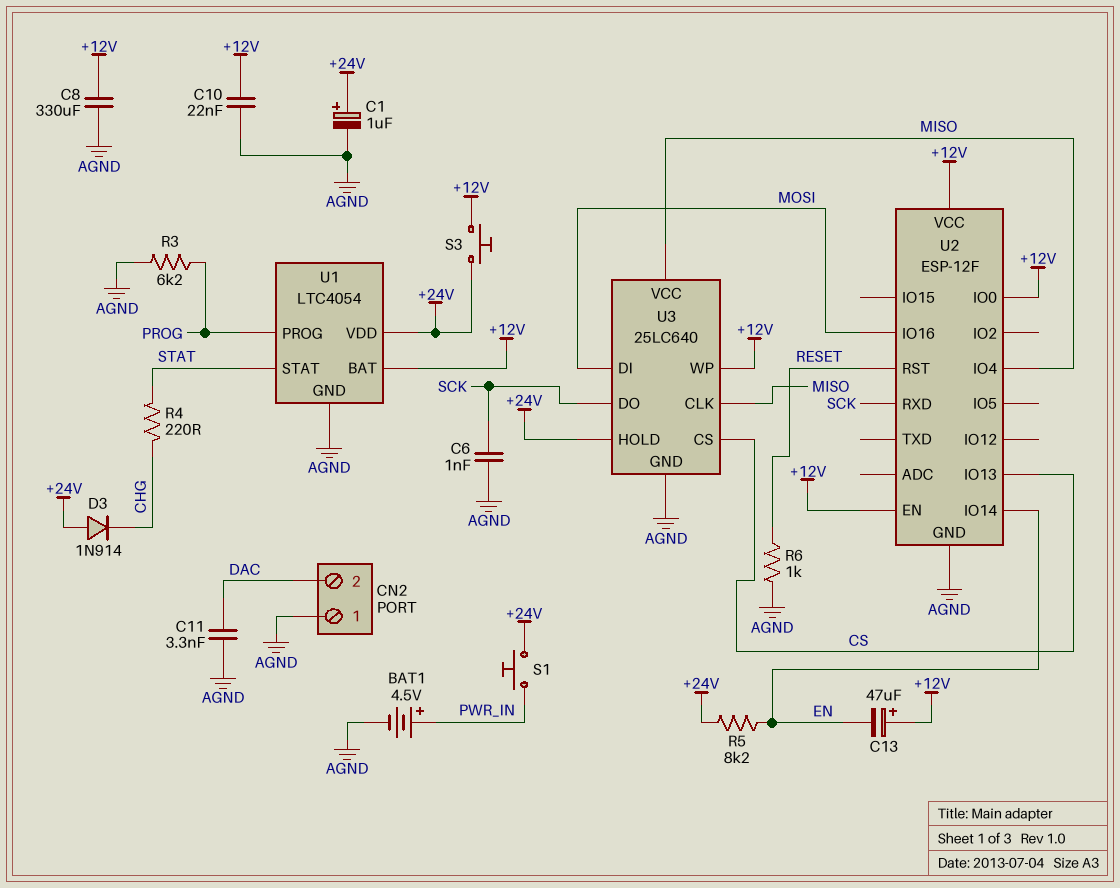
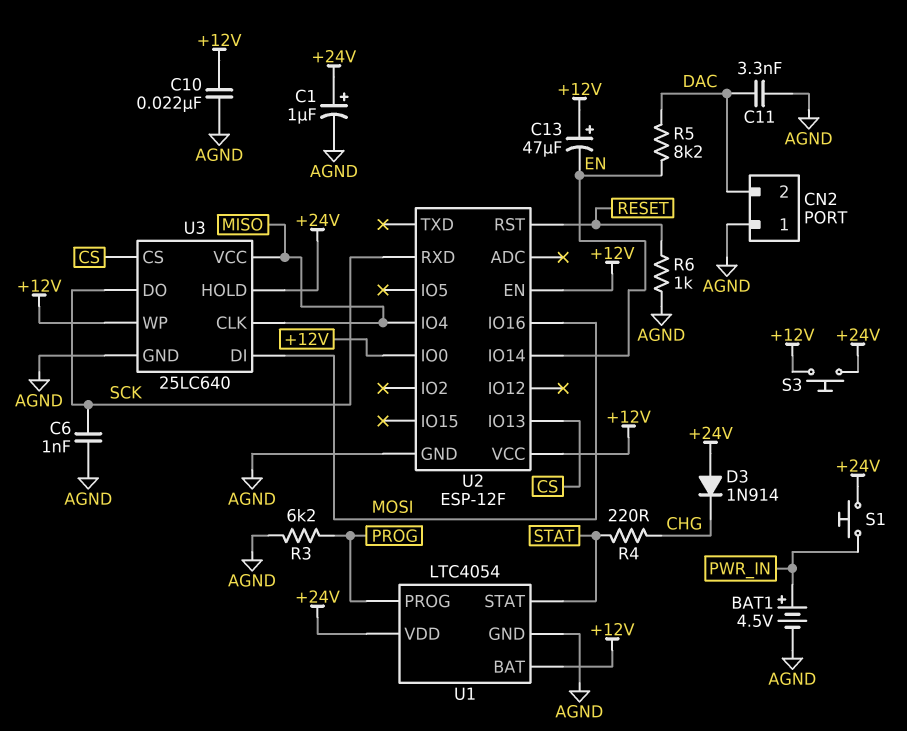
C8: 330uF (+12V, AGND) -> none
R5: 8.2k (+24V, EN) -> 8.2k (DAC, EN)

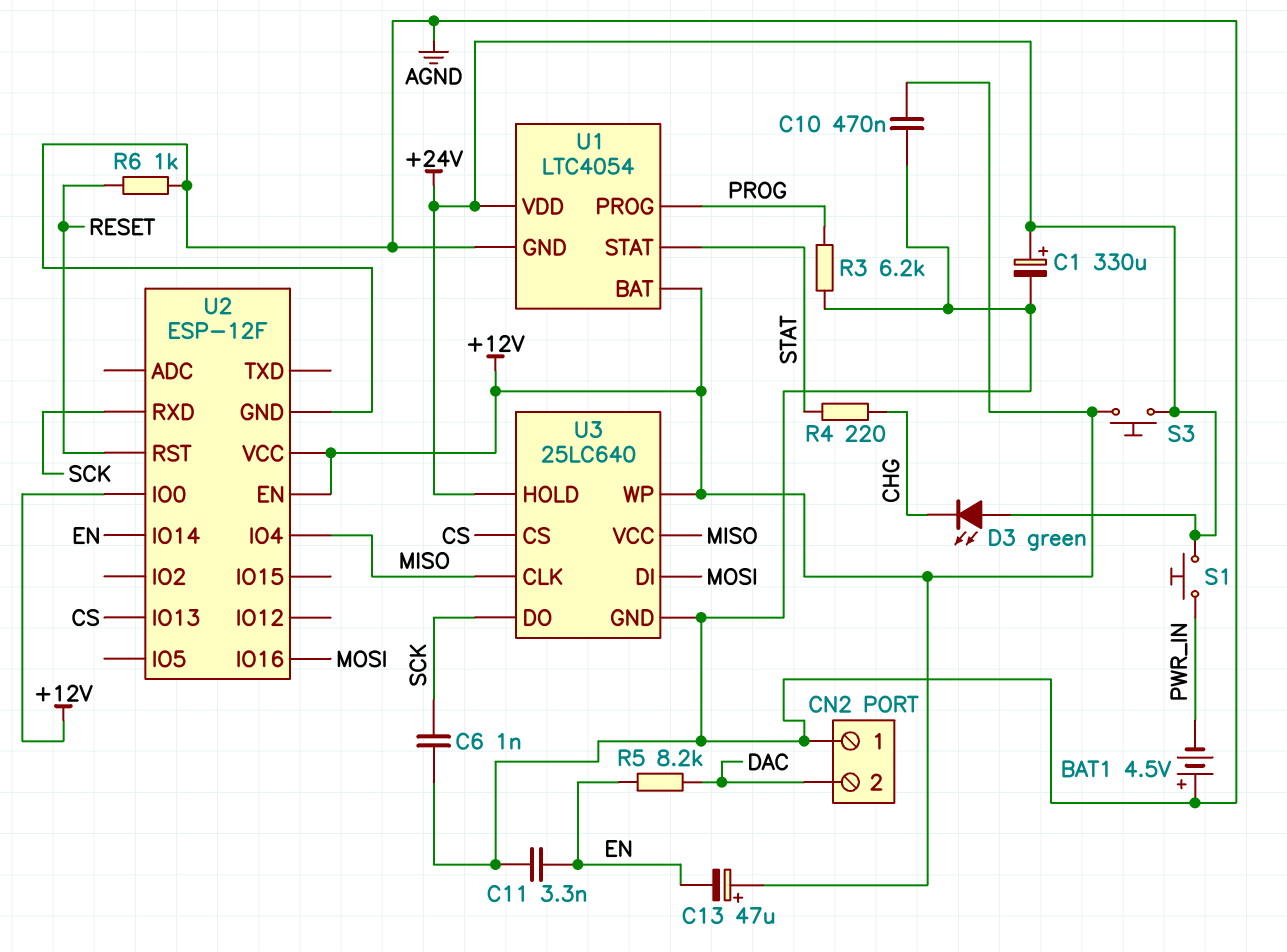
BAT1: 4.5V (plus PWR_IN, minus AGND) -> 4.5V (plus AGND, minus PWR_IN)
C1: 1uF (plus +24V, minus AGND) -> 330uF (plus +24V, minus AGND)
C10: 22nF (+12V, AGND) -> 470nF (+12V, AGND)
C11: 3.3nF (AGND, DAC) -> 3.3nF (AGND, EN)
D3: diode 1N914 (A +24V, K CHG) -> LED green (A +24V, K CHG)

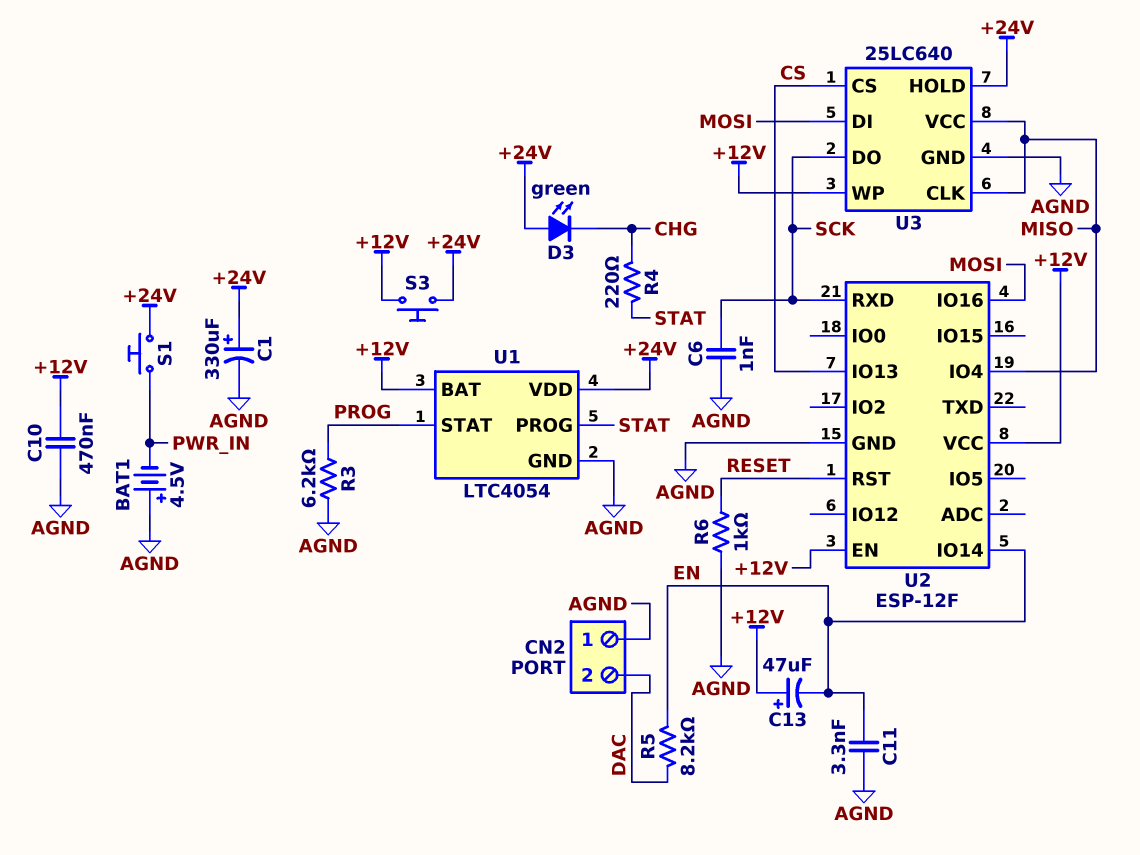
U1 pin PROG: PROG -> STAT
U1 pin STAT: STAT -> PROG
U2 pin IO0: +12V -> none

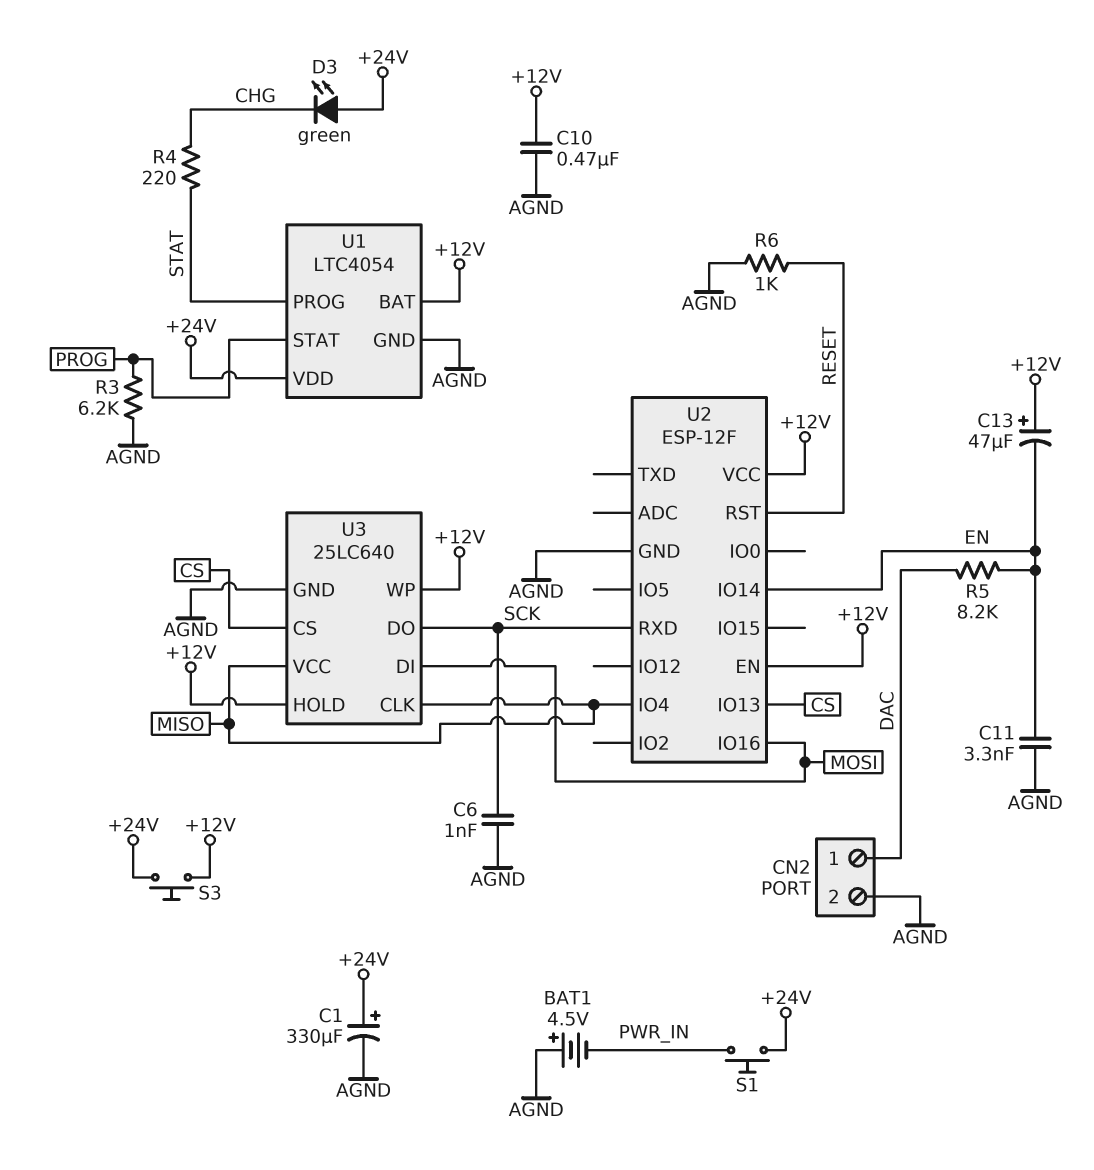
CN2 pin 1: AGND -> DAC
CN2 pin 2: DAC -> AGND
U3 pin HOLD: +24V -> +12V

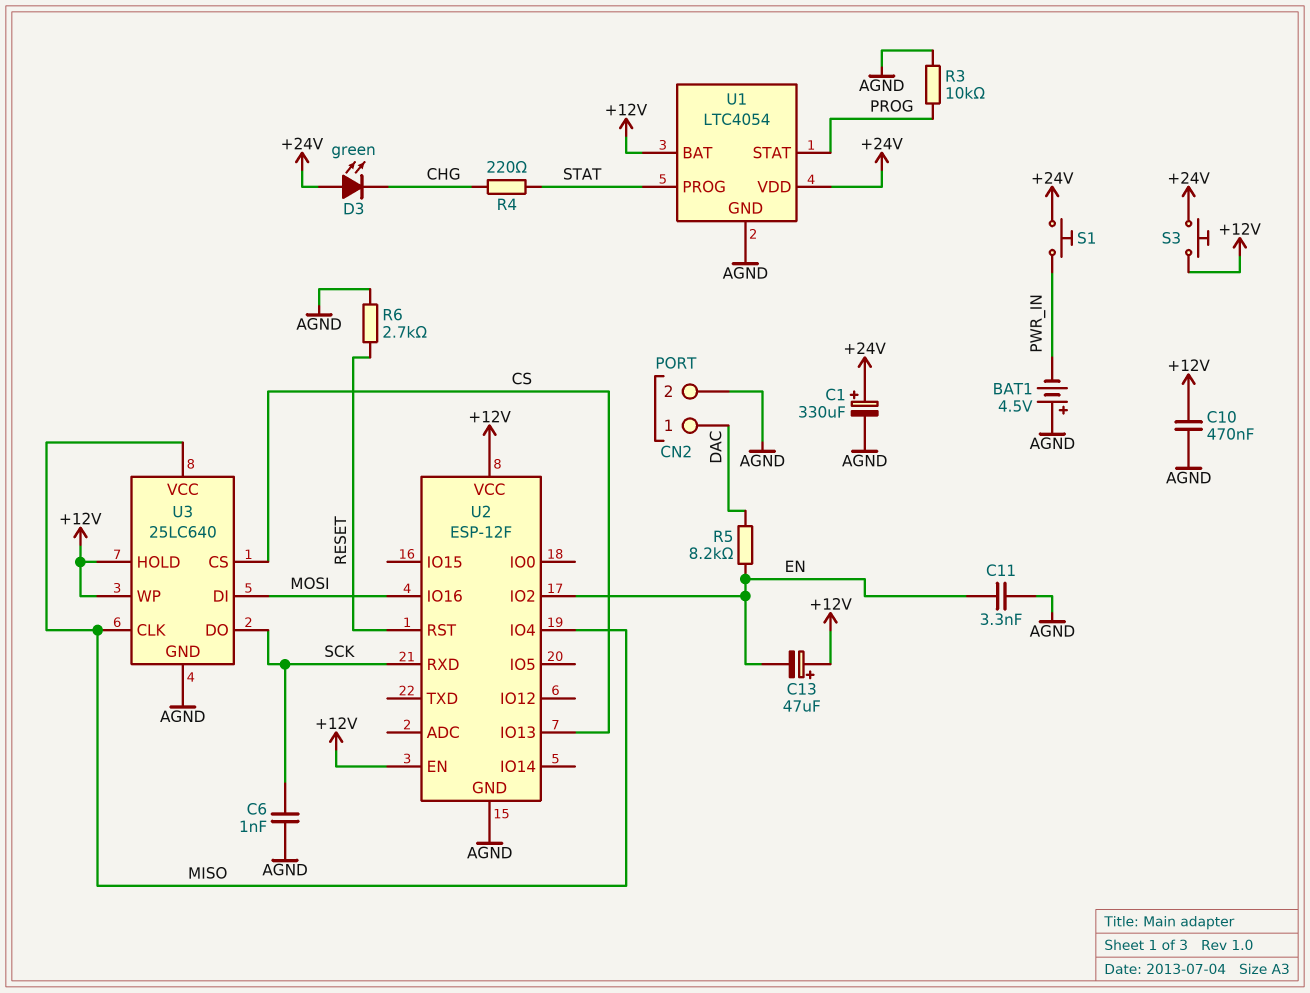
R3: 6.2k (AGND, PROG) -> 10k (AGND, PROG)
R6: 1k (AGND, RESET) -> 2.7k (AGND, RESET)
U2 pin IO2: none -> EN
U2 pin IO14: EN -> none

